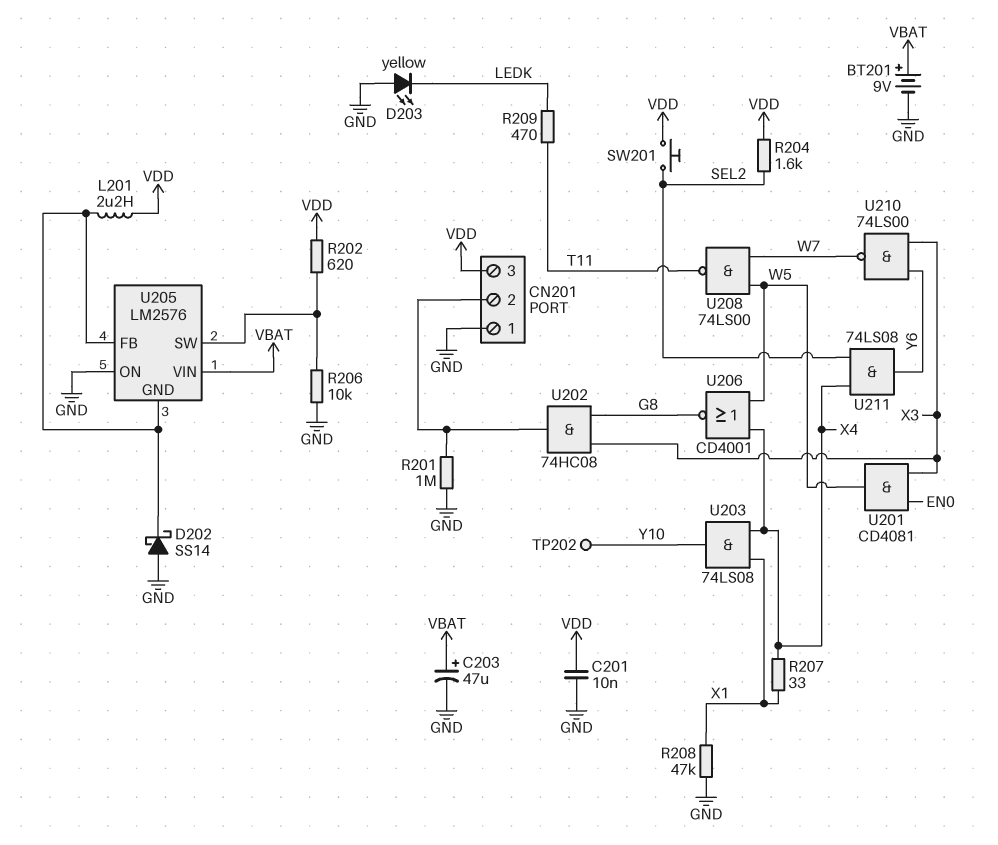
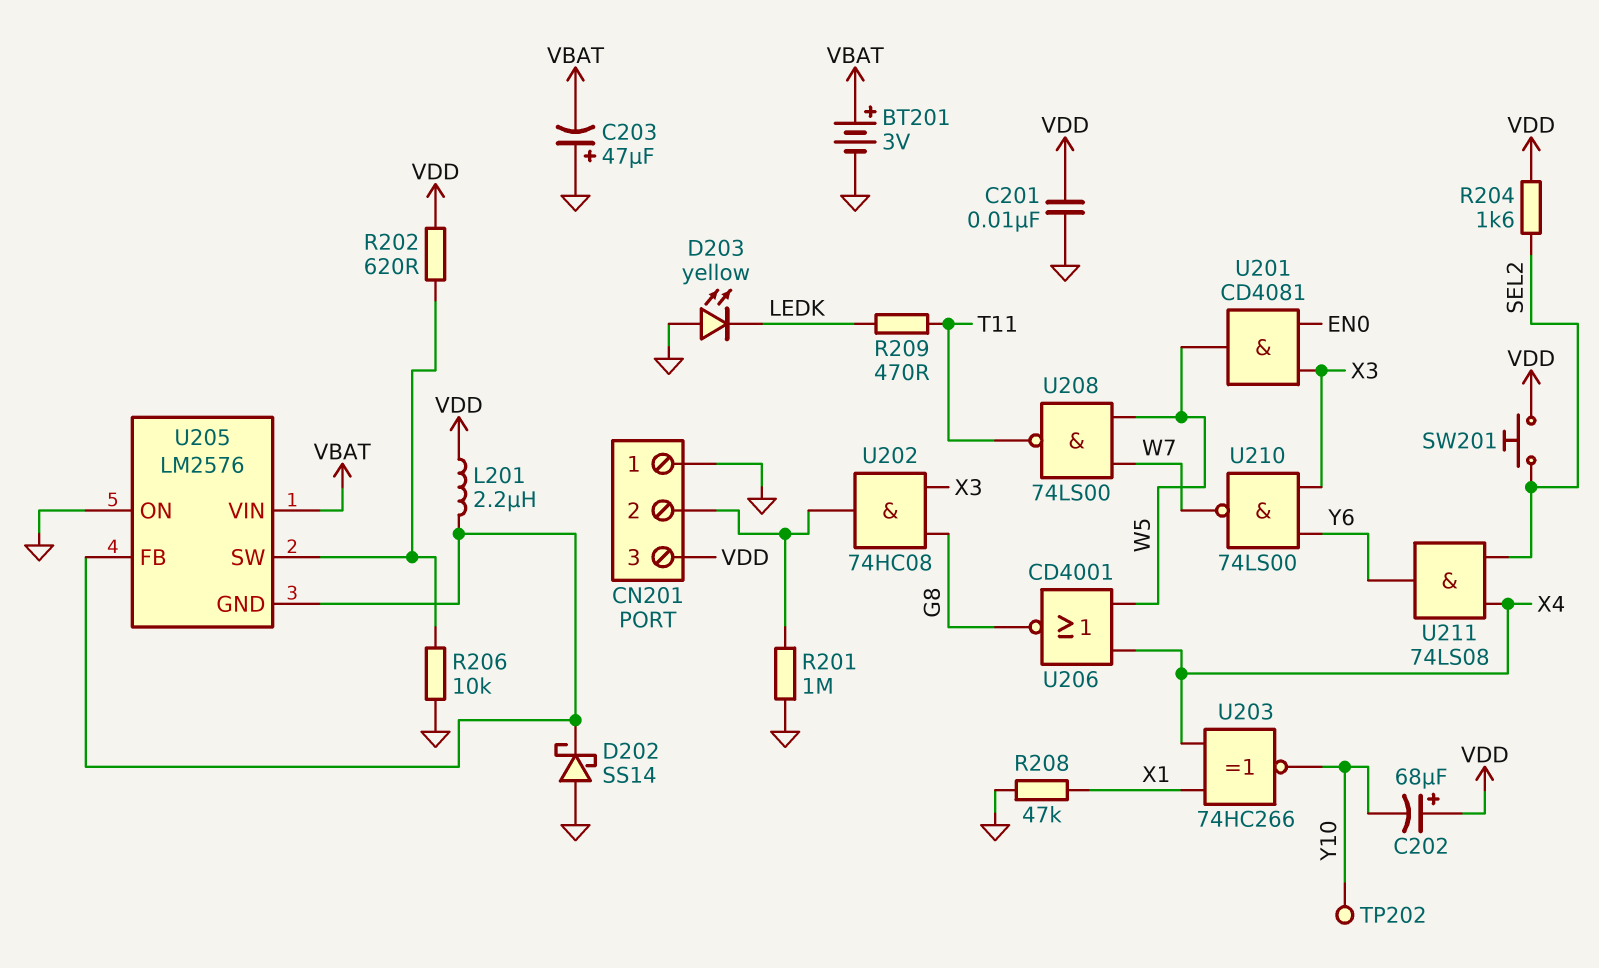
BT201: 9V (plus VBAT, minus GND) -> 3V (plus VBAT, minus GND)
C202: none -> 68uF (plus VDD, minus Y10)
C203: 47uF (plus VBAT, minus GND) -> 47uF (plus GND, minus VBAT)
R207: 33 (X1, X4) -> none
U203: AND 74LS08 (in X1, in X4, out Y10) -> XNOR 74HC266 (in X1, in X4, out Y10)

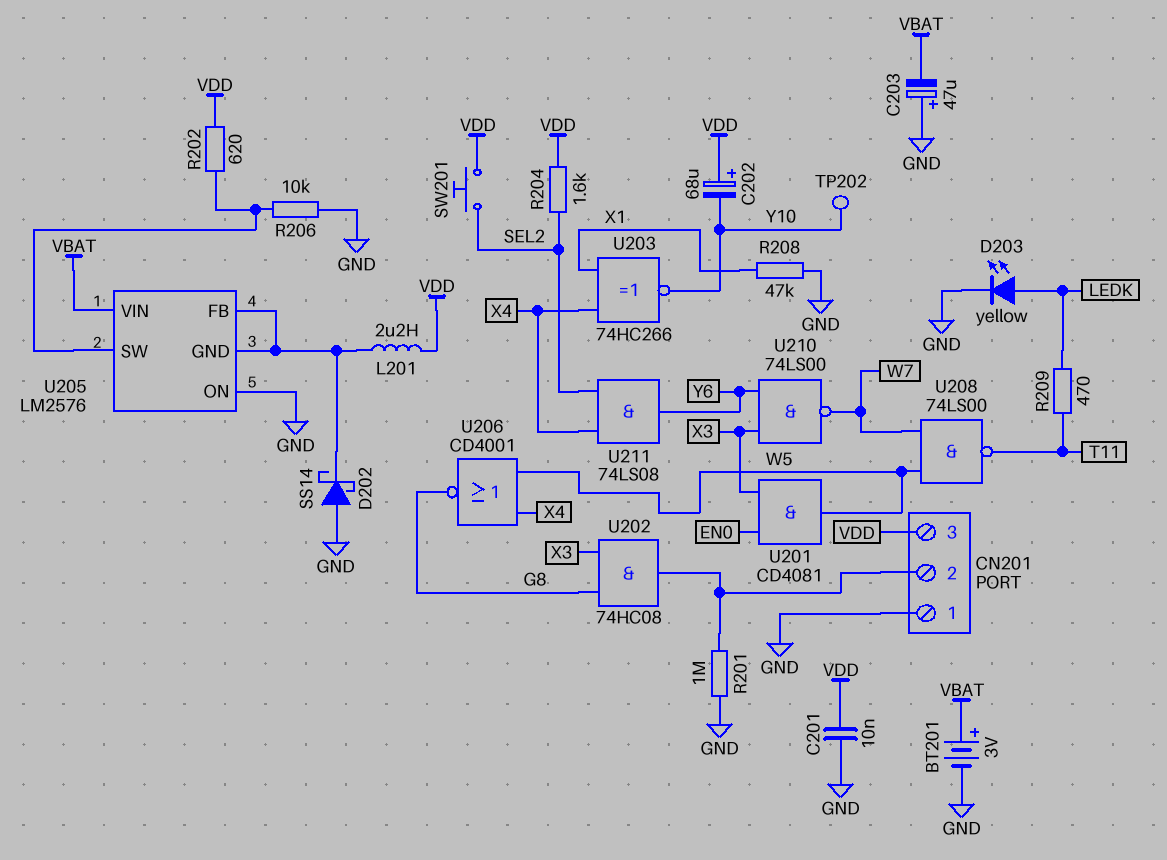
D203: LED yellow (A GND, K LEDK) -> LED yellow (A LEDK, K GND)

